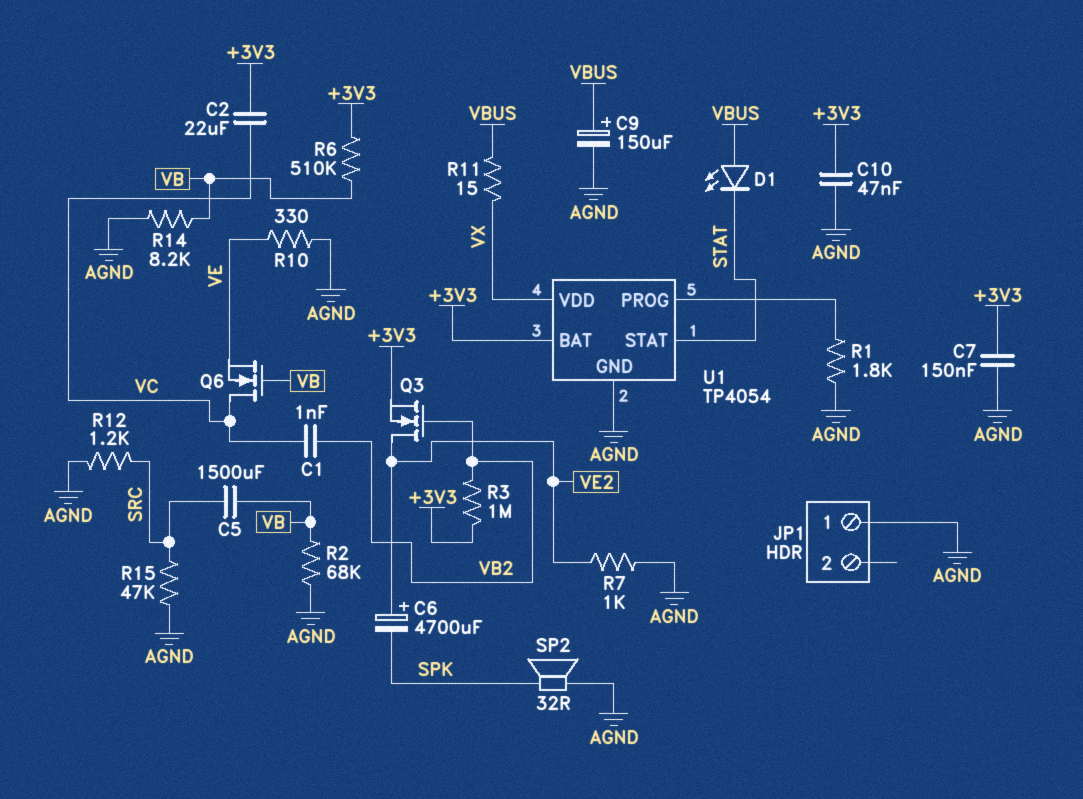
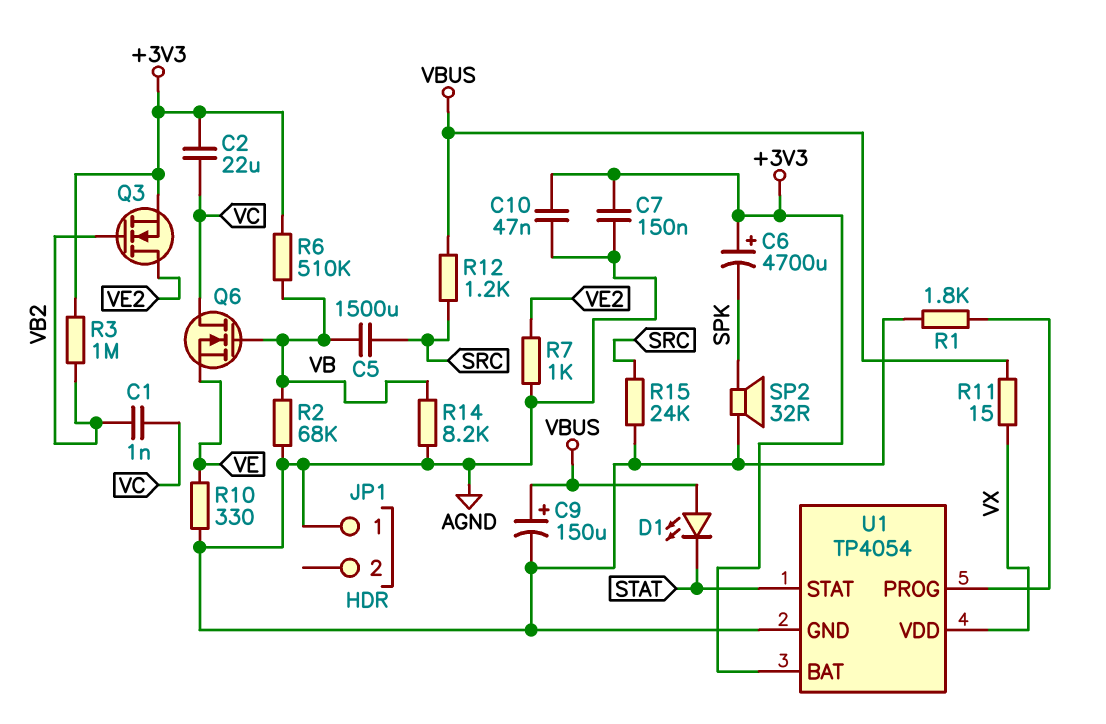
C6: 4700uF (plus VE2, minus SPK) -> 4700uF (plus +3V3, minus SPK)
R12: 1.2k (AGND, SRC) -> 1.2k (SRC, VBUS)
R15: 47k (AGND, SRC) -> 24k (AGND, SRC)

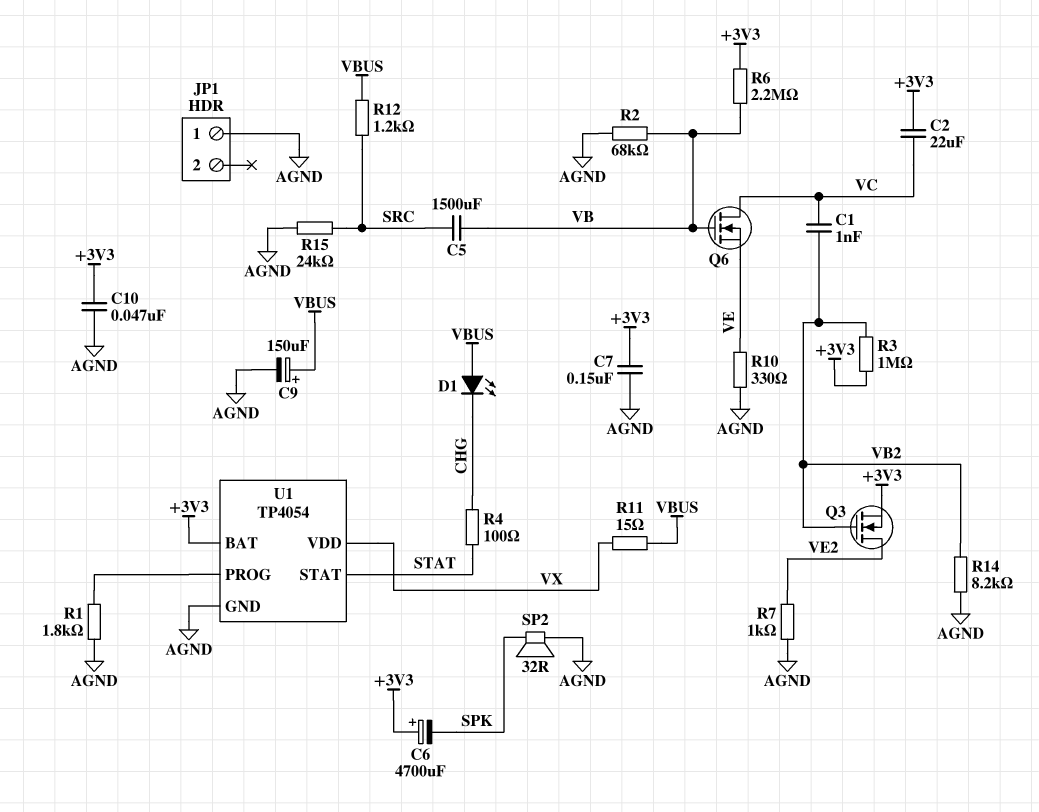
D1: LED (A VBUS, K STAT) -> LED (A VBUS, K CHG)
R4: none -> 100 (CHG, STAT)
R6: 510k (+3V3, VB) -> 2.2M (+3V3, VB)
R14: 8.2k (AGND, VB) -> 8.2k (AGND, VB2)

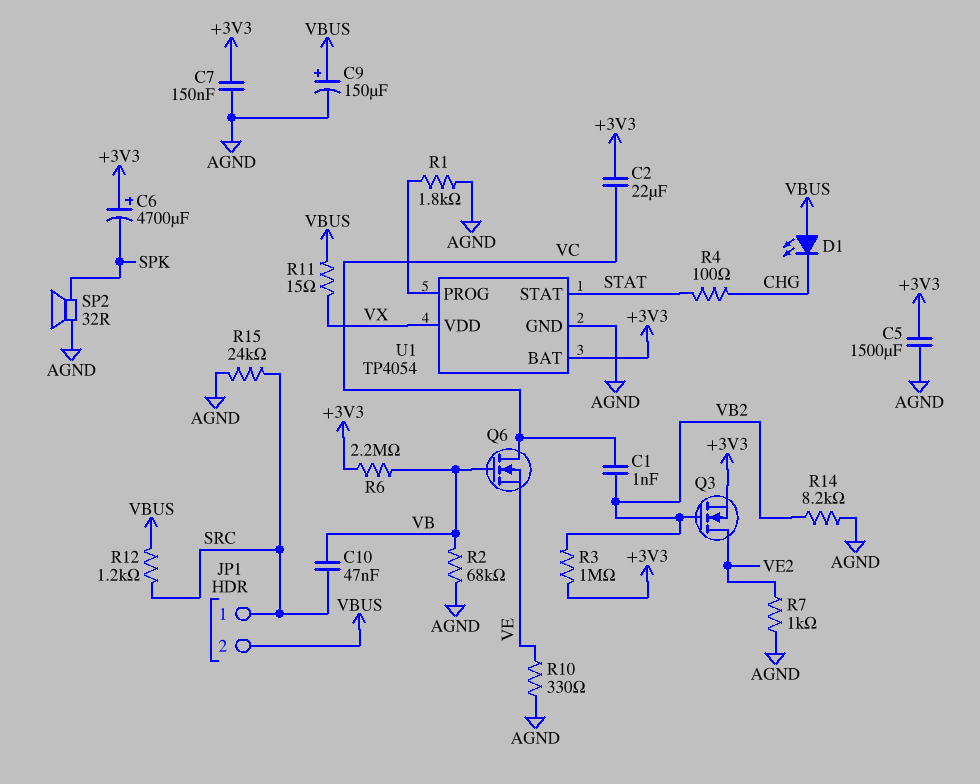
C5: 1500uF (SRC, VB) -> 1500uF (+3V3, AGND)
C10: 47nF (+3V3, AGND) -> 47nF (SRC, VB)
JP1 pin 1: AGND -> SRC
JP1 pin 2: none -> VBUS

